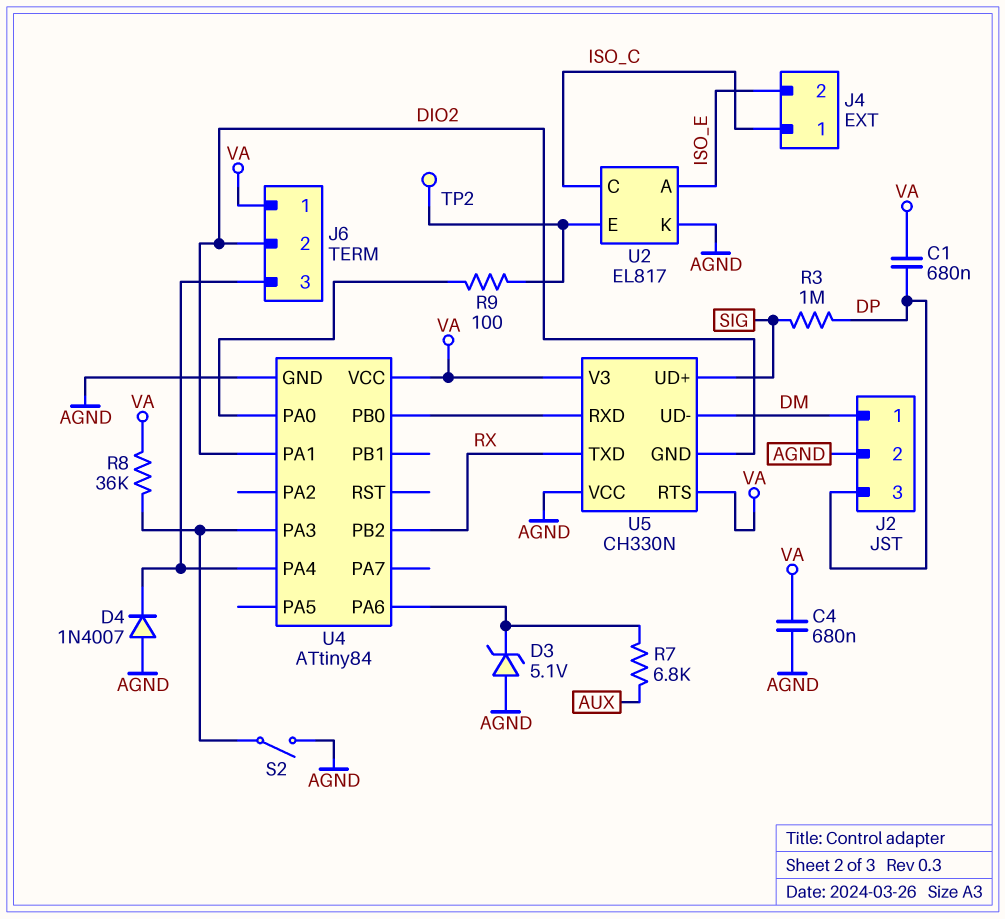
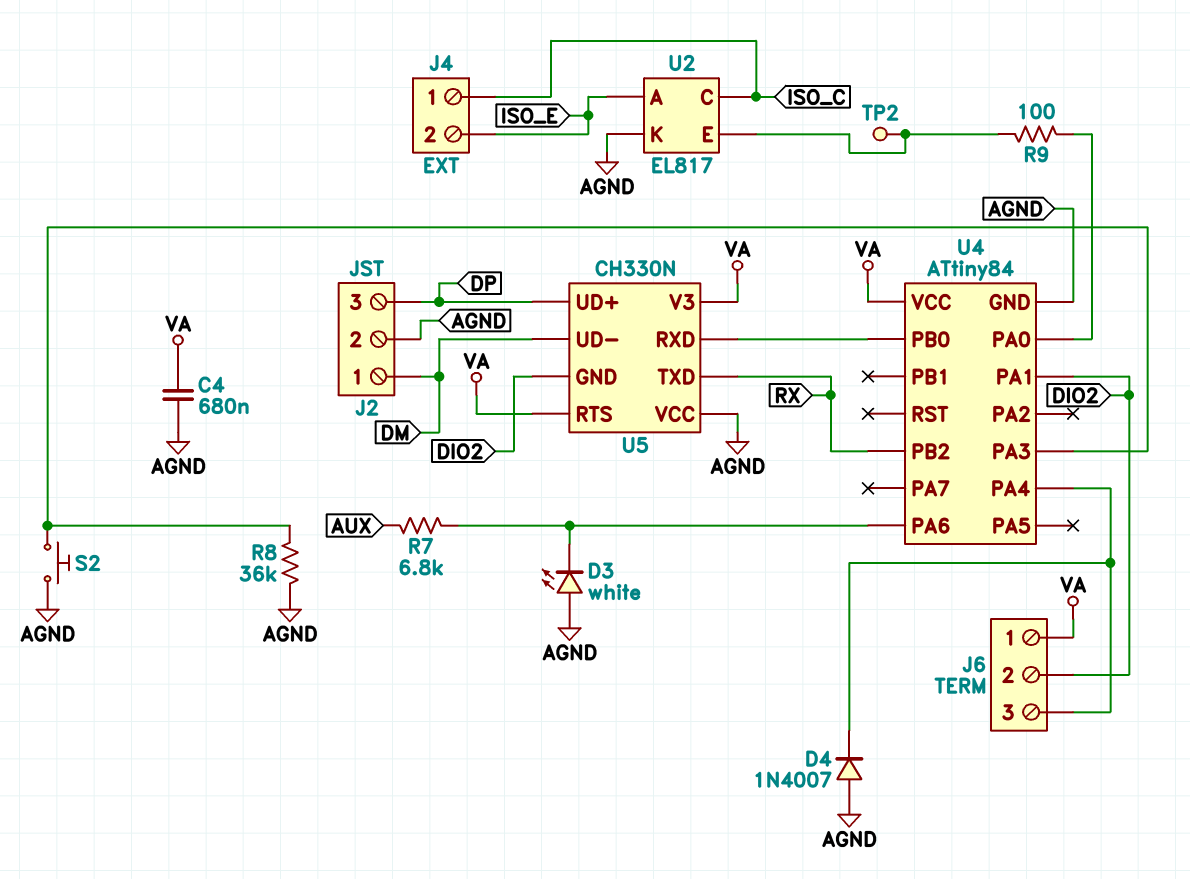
C1: 680nF (DP, VA) -> none
D3: zener 5.1V (A AGND, K U4/PA6) -> LED white (A AGND, K U4/PA6)
R3: 1M (DP, SIG) -> none
R8: 36k (U4/PA3, VA) -> 36k (AGND, U4/PA3)
S2: switch (AGND, U4/PA3) -> button (AGND, U4/PA3)
U5 pin UD+: SIG -> DP

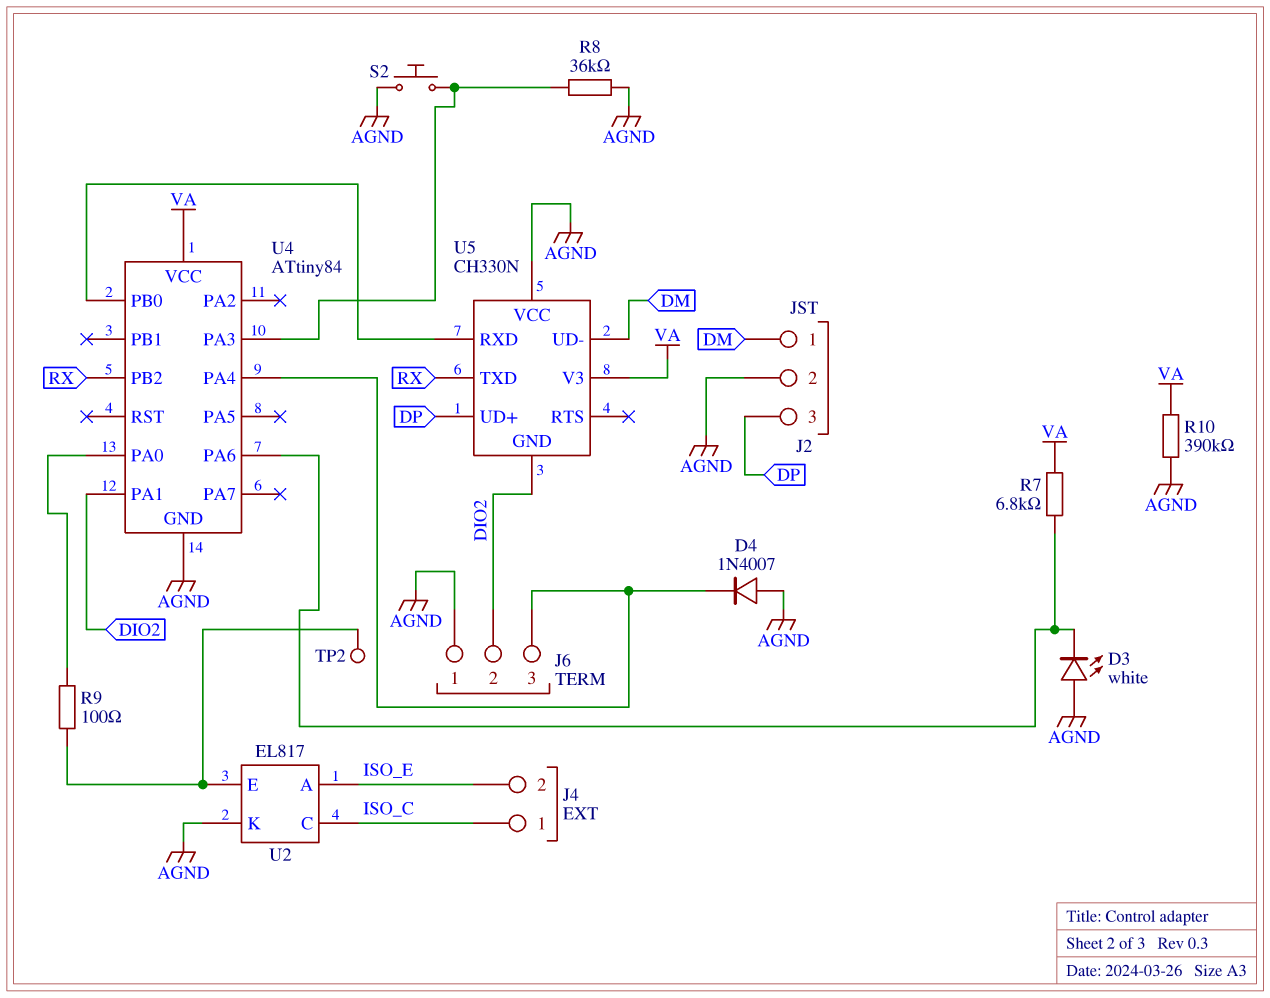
C4: 680nF (AGND, VA) -> none
J6 pin 1: VA -> AGND
R7: 6.8k (AUX, U4/PA6) -> 6.8k (U4/PA6, VA)
R10: none -> 390k (AGND, VA)
U5 pin RTS: VA -> none

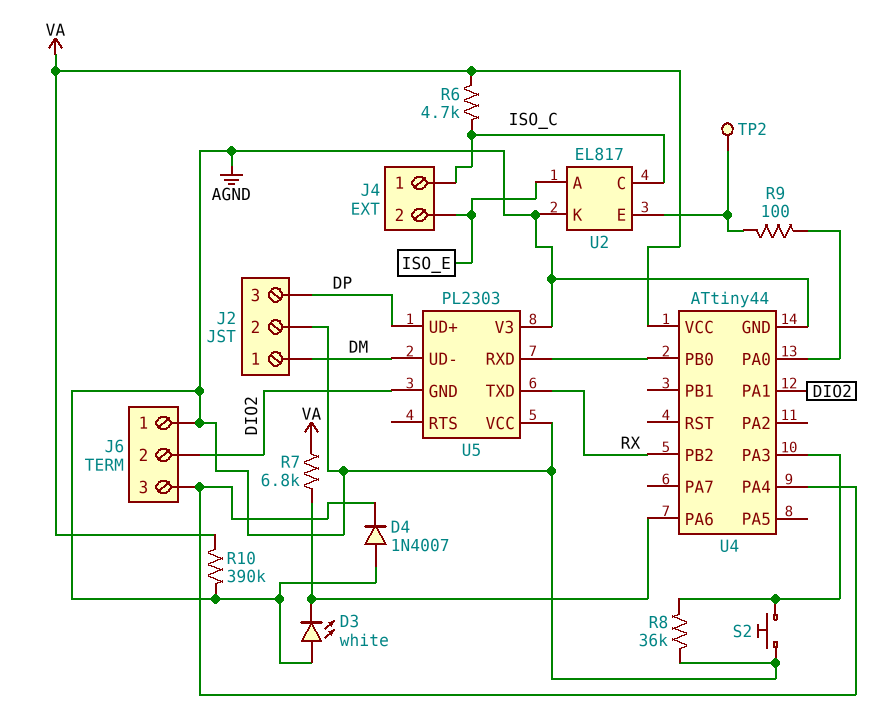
R6: none -> 4.7k (ISO_C, VA)
U4: ATtiny84 -> ATtiny44
U5: CH330N -> PL2303
U5 pin V3: VA -> AGND

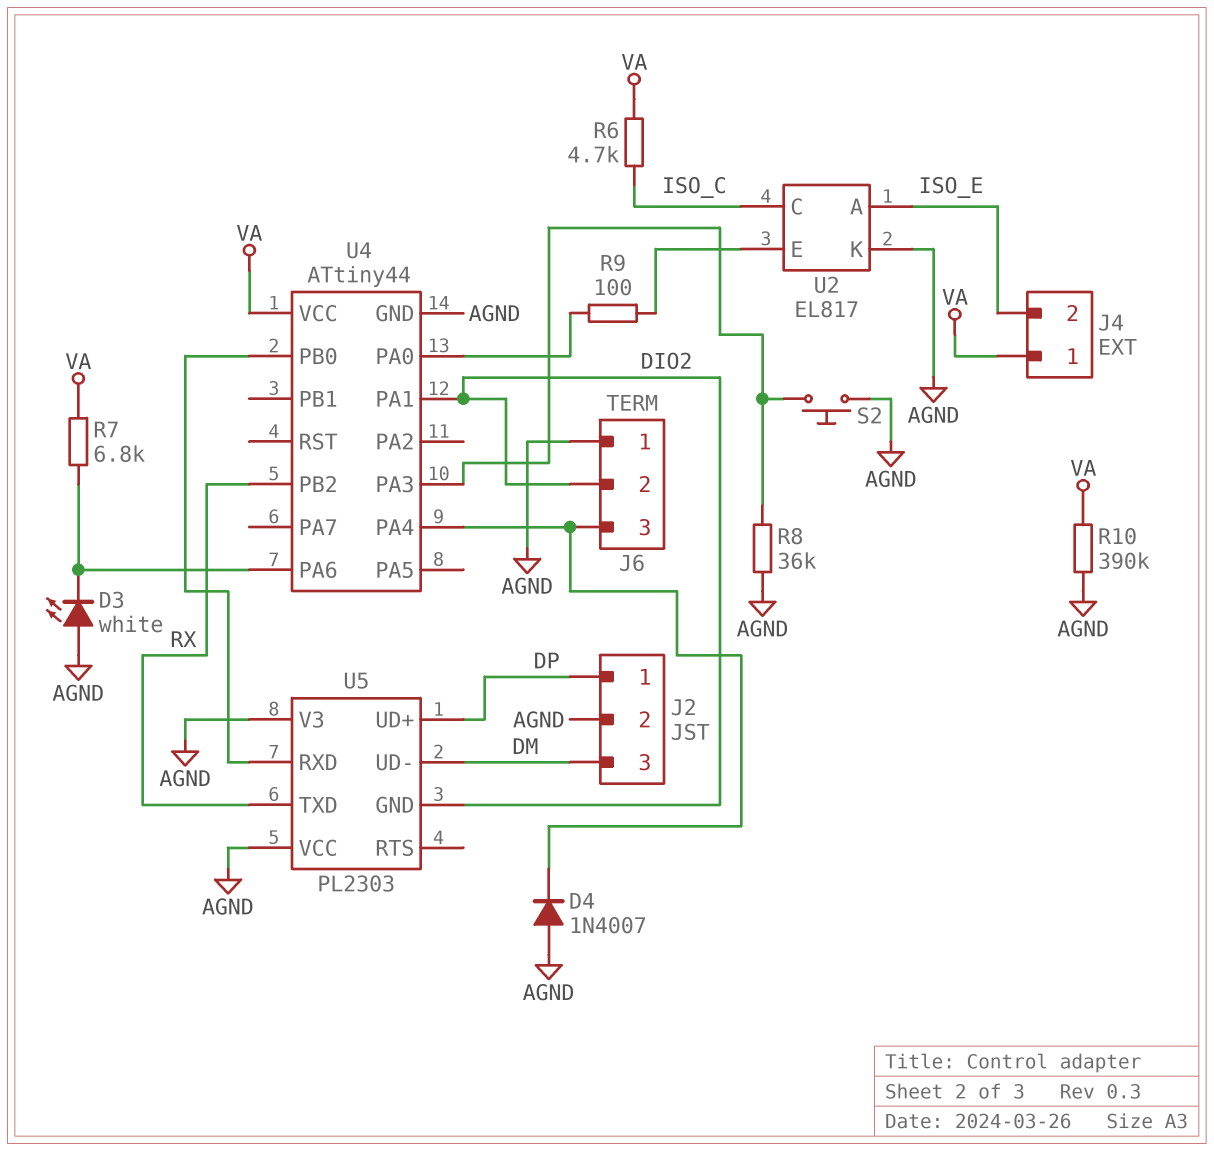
J2 pin 1: DM -> DP
J2 pin 3: DP -> DM
J4 pin 1: ISO_C -> VA
TP2: test point (U2/E) -> none

